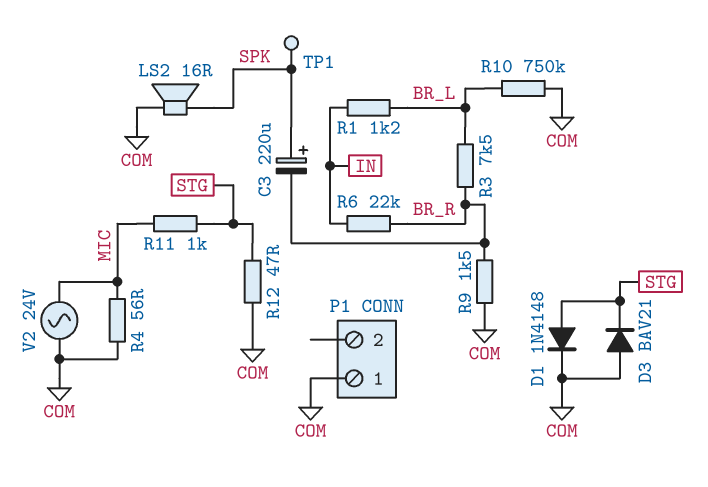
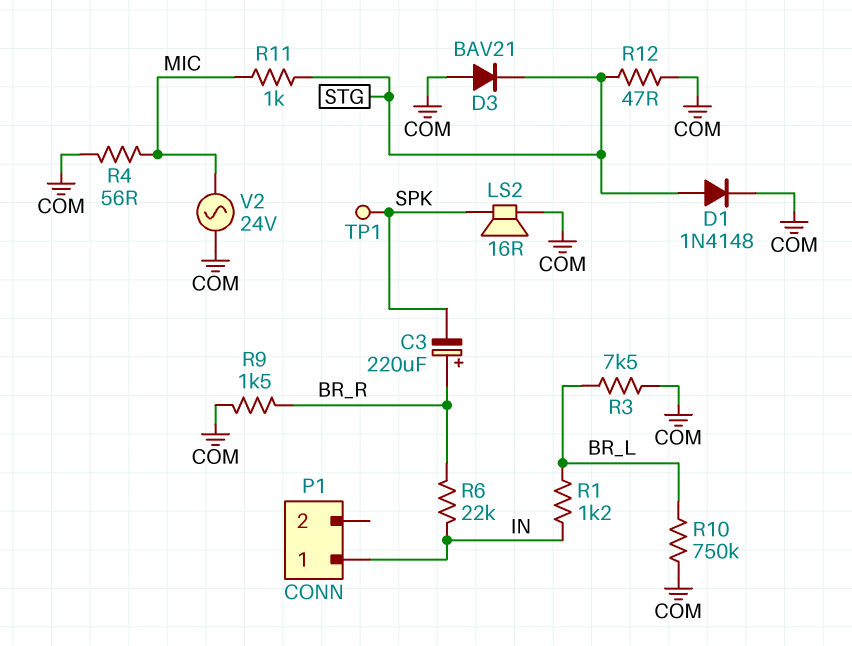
C3: 220uF (plus SPK, minus BR_R) -> 220uF (plus BR_R, minus SPK)
P1 pin 1: COM -> IN
R3: 7.5k (BR_L, BR_R) -> 7.5k (BR_L, COM)

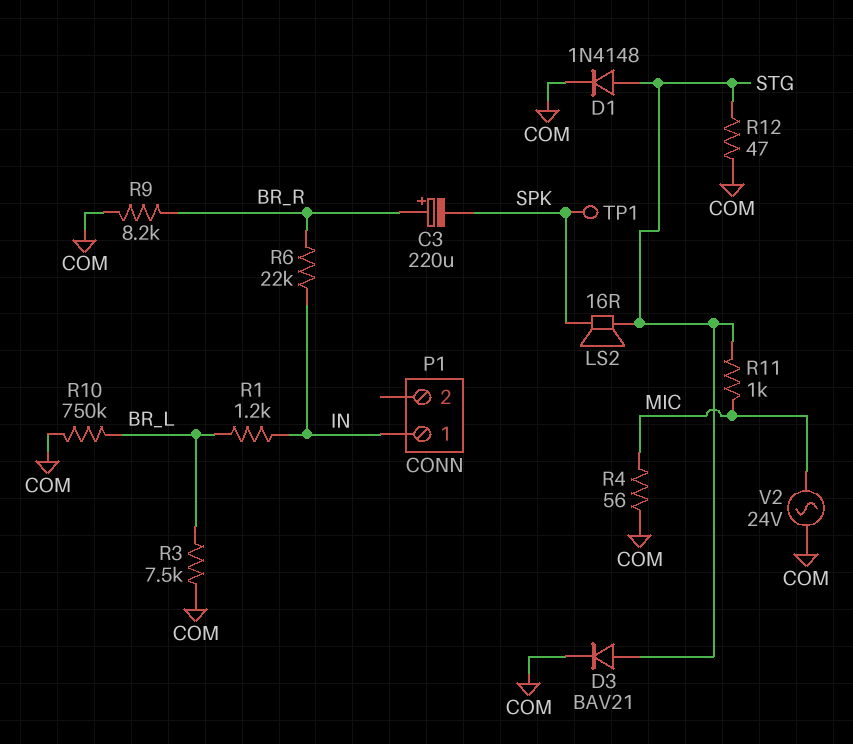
D3: diode BAV21 (A COM, K STG) -> diode BAV21 (A STG, K COM)
LS2: speaker 16R (COM, SPK) -> speaker 16R (SPK, STG)
R9: 1.5k (BR_R, COM) -> 8.2k (BR_R, COM)

